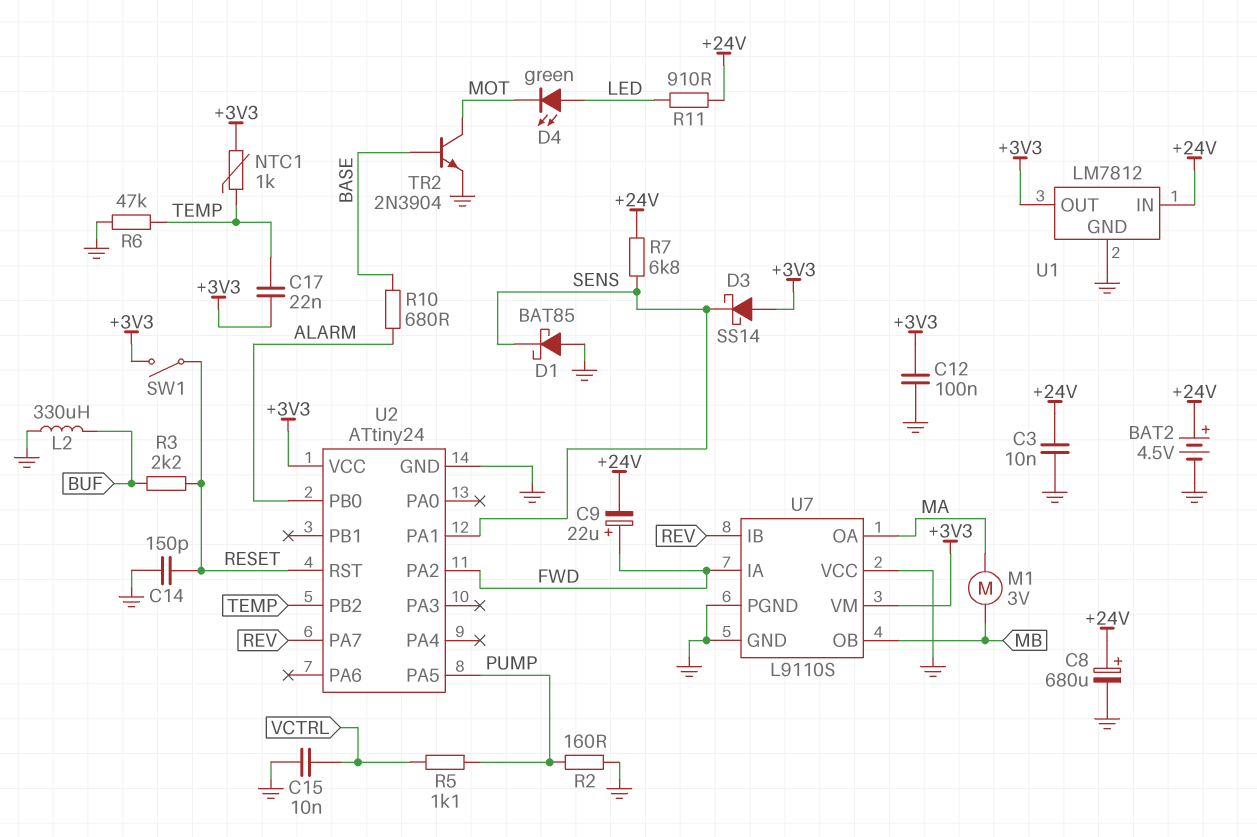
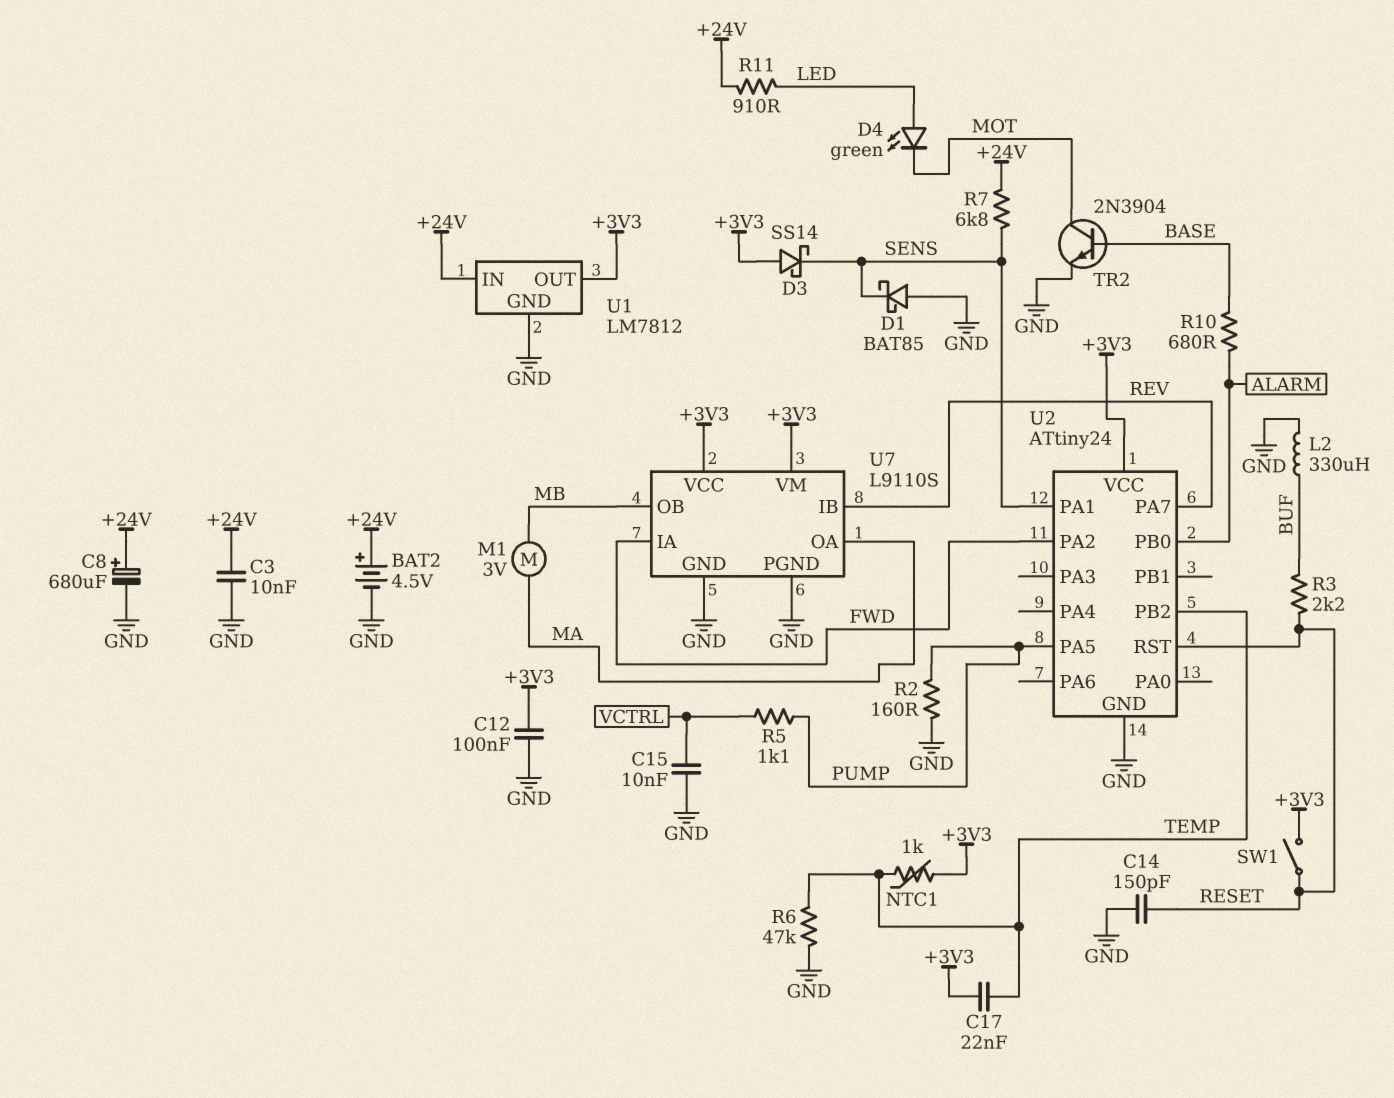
C9: 22uF (plus FWD, minus +24V) -> none
U7 pin VCC: GND -> +3V3

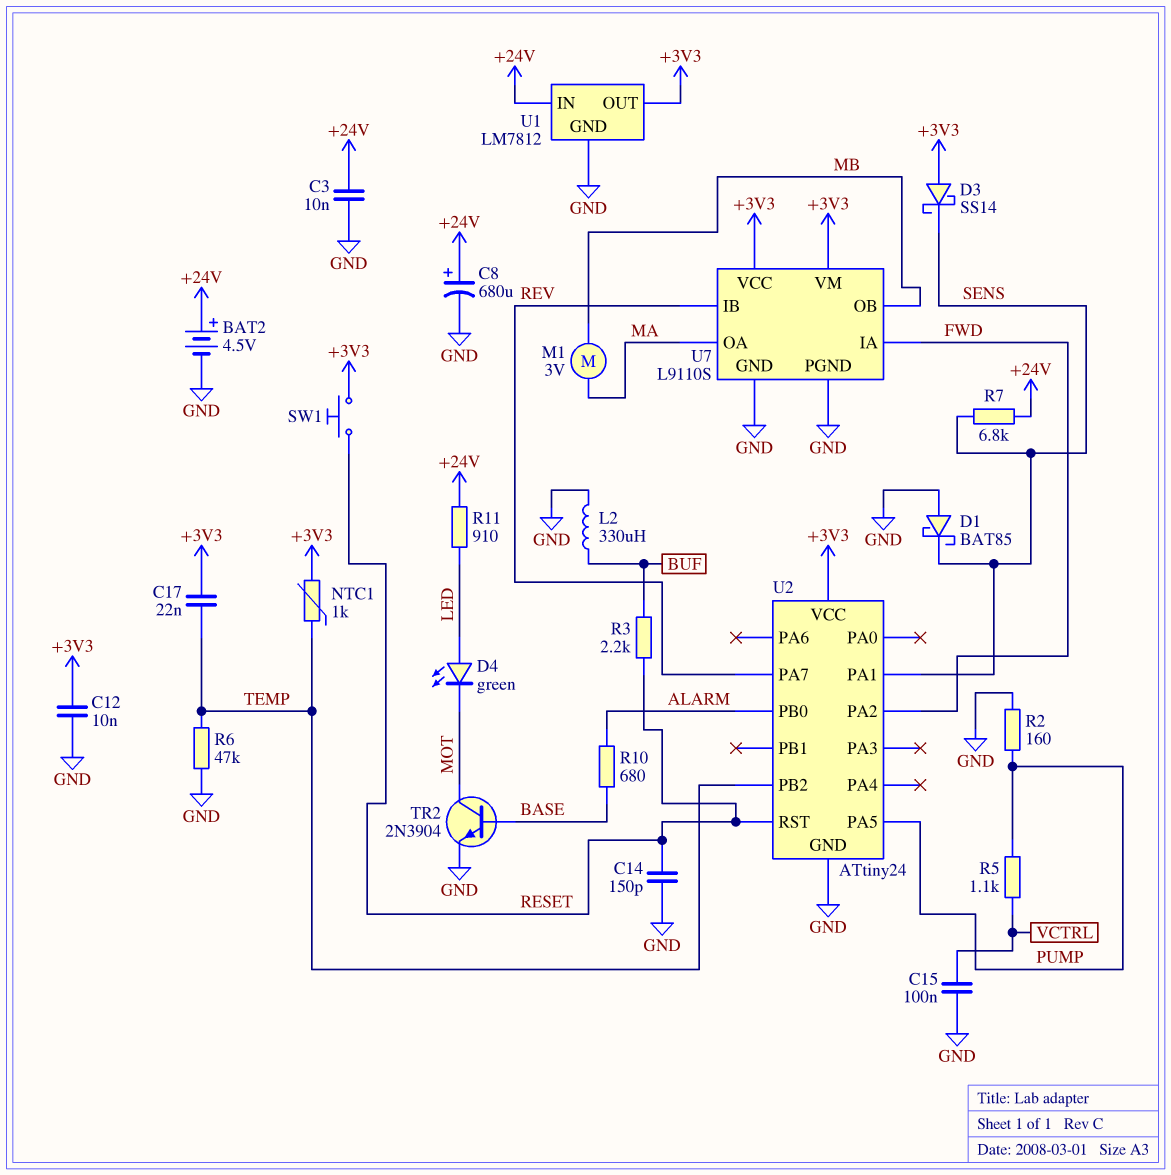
C12: 100nF (+3V3, GND) -> 10nF (+3V3, GND)
C15: 10nF (GND, VCTRL) -> 100nF (GND, VCTRL)
SW1: switch (+3V3, RESET) -> button (+3V3, RESET)

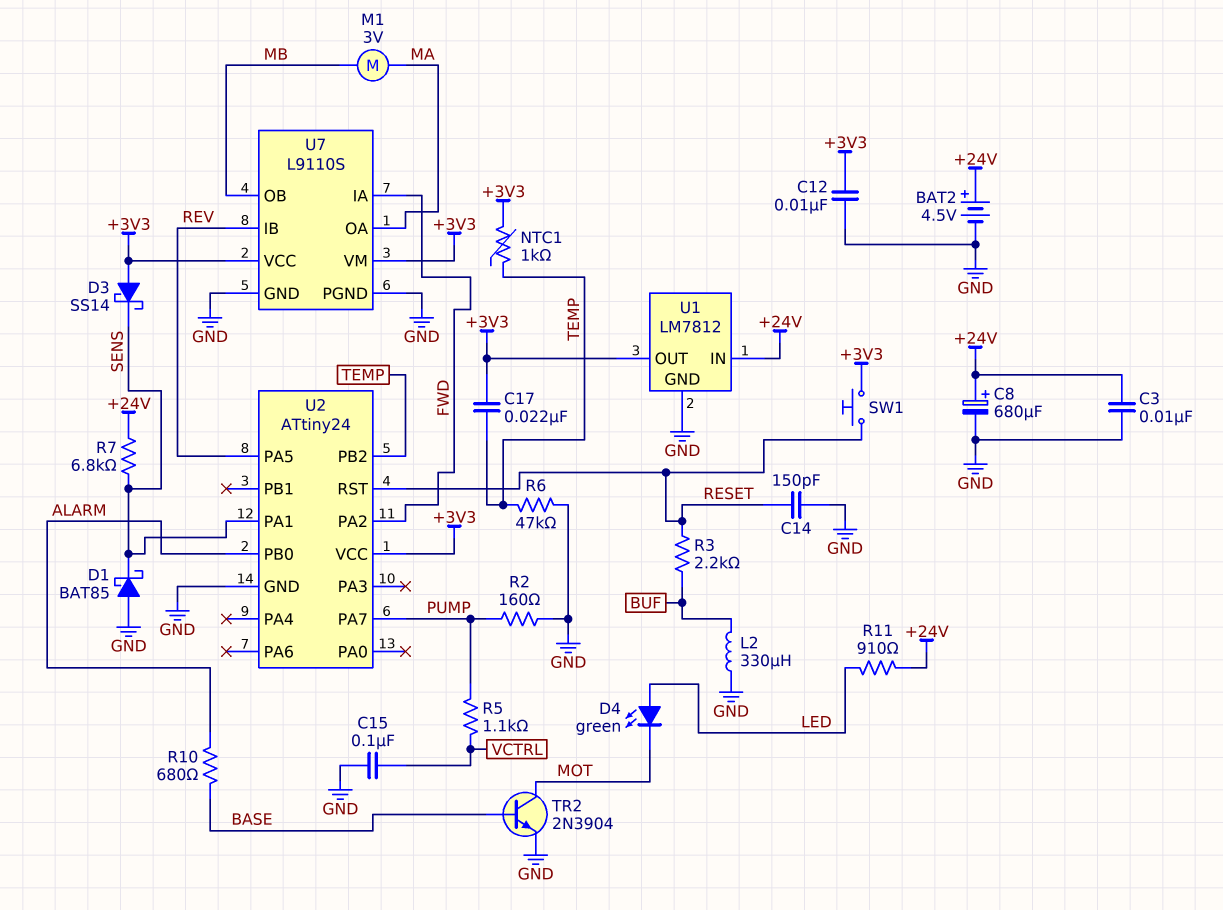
U2 pin PA5: PUMP -> REV
U2 pin PA7: REV -> PUMP

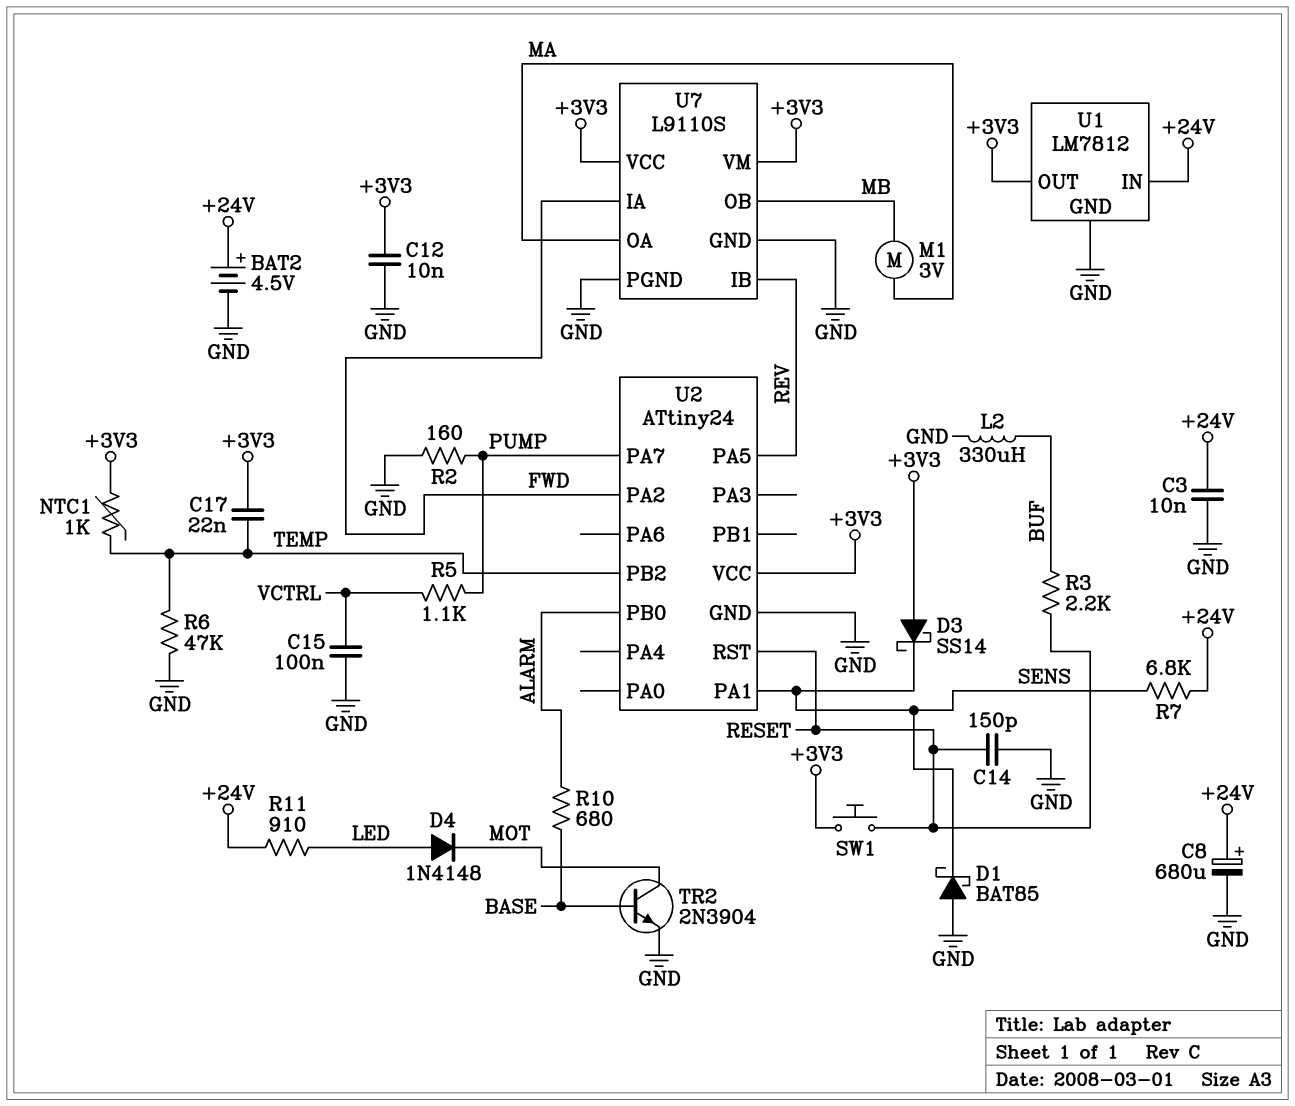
D4: LED green (A LED, K MOT) -> diode 1N4148 (A LED, K MOT)

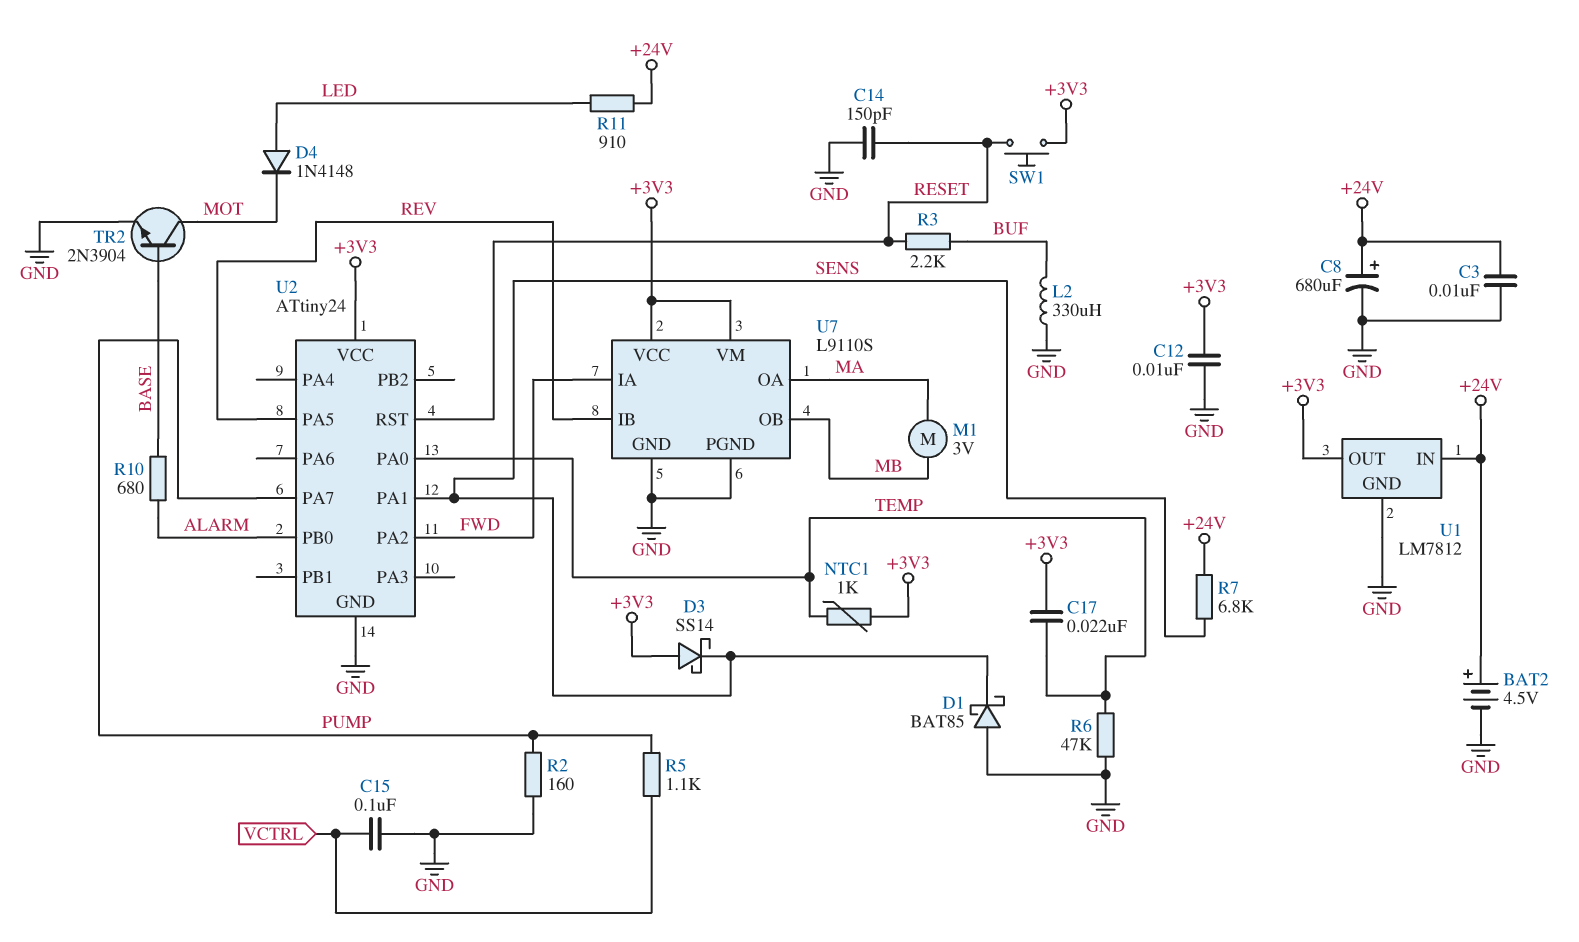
U2 pin PA0: none -> TEMP
U2 pin PB2: TEMP -> none

